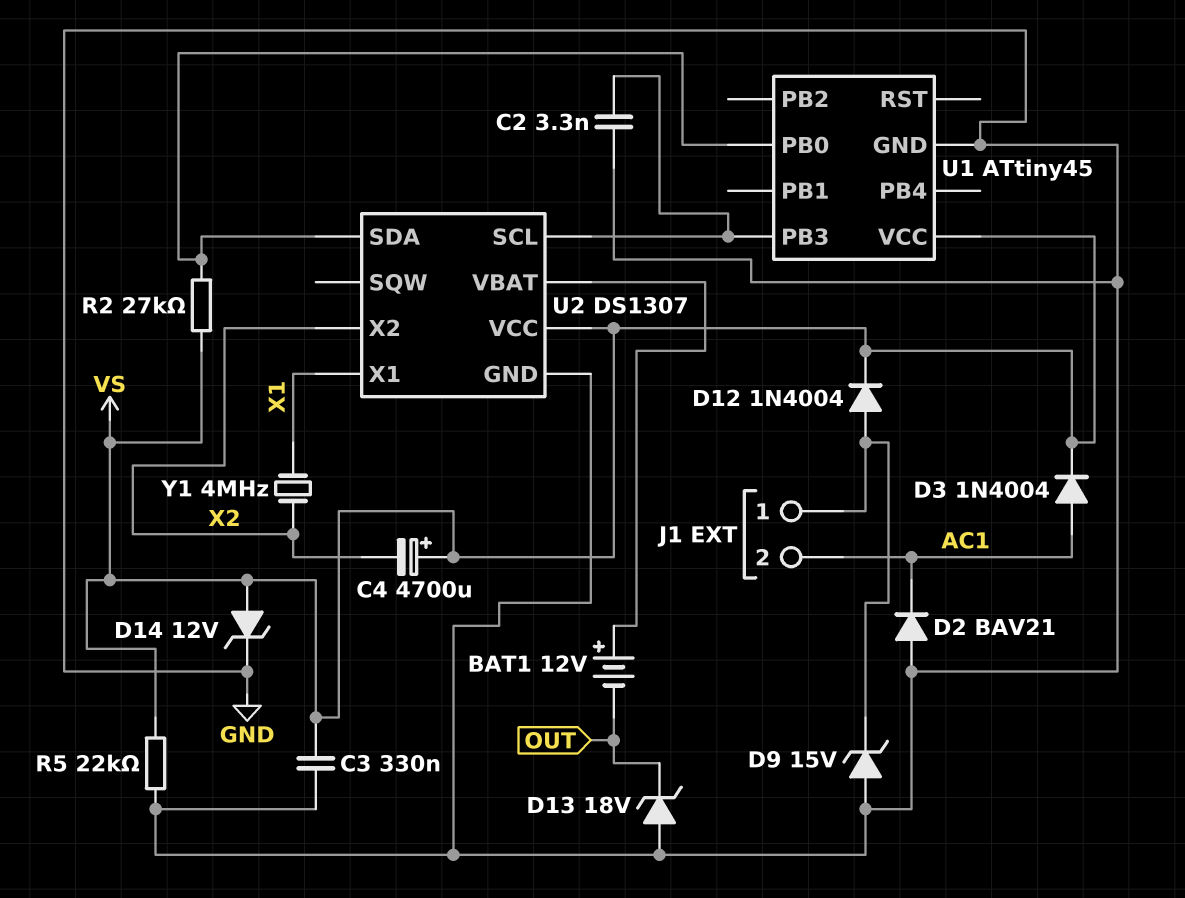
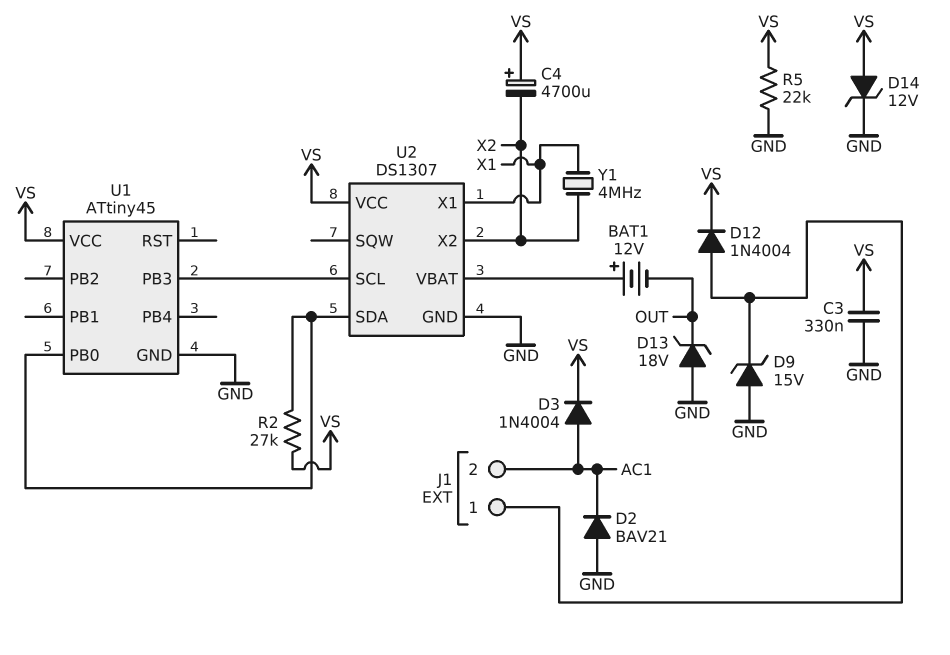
C2: 3.3nF (GND, U1/PB3) -> none

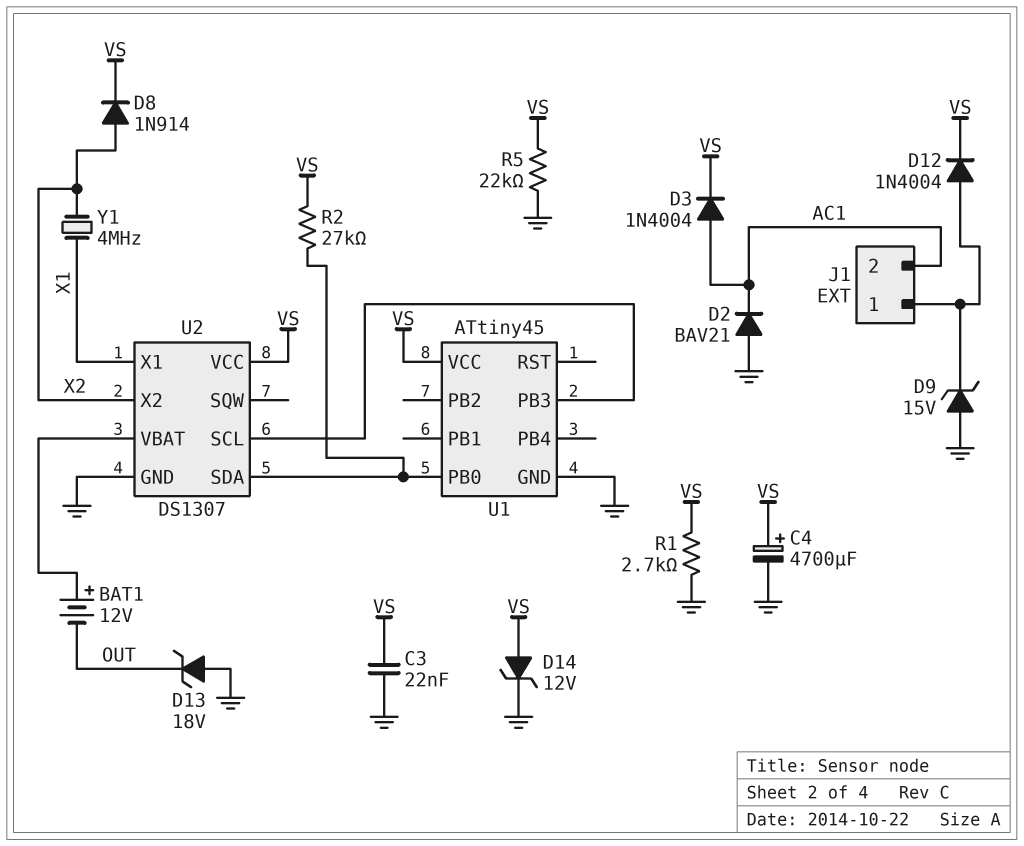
C3: 330nF (GND, VS) -> 22nF (GND, VS)
C4: 4700uF (plus VS, minus X2) -> 4700uF (plus VS, minus GND)
D8: none -> diode 1N914 (A X2, K VS)
R1: none -> 2.7k (GND, VS)

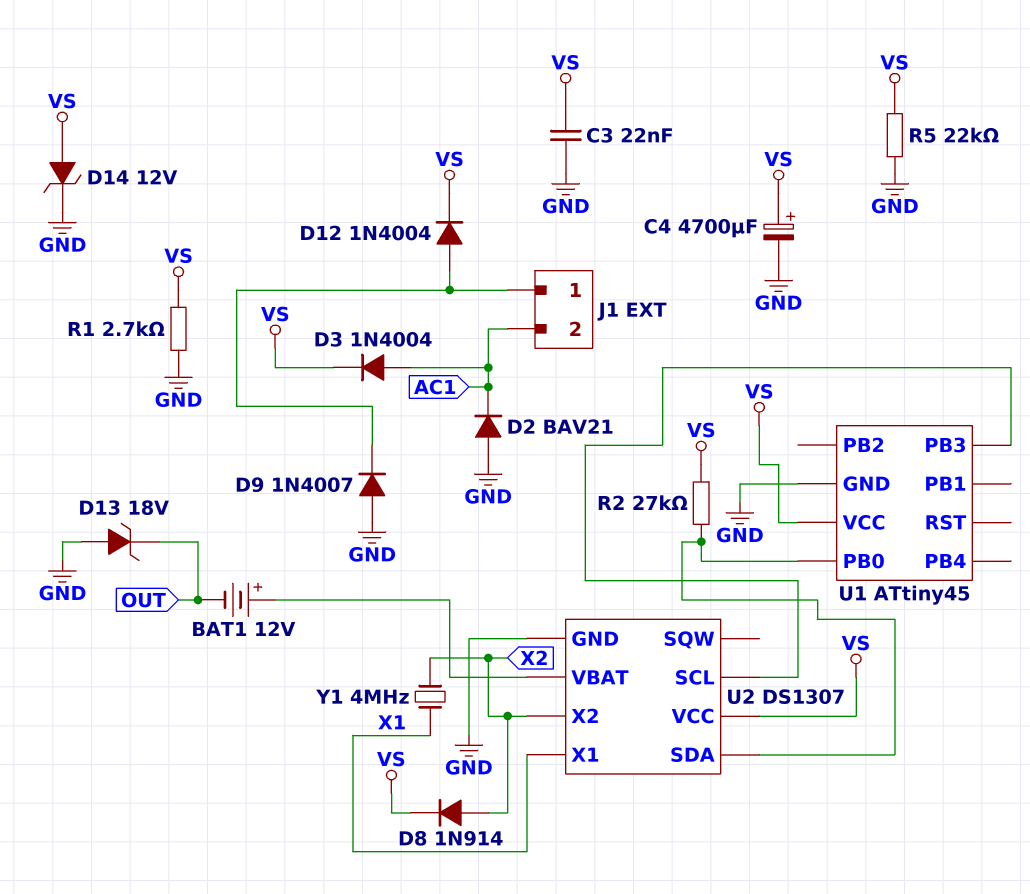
D9: zener 15V (A GND, K J1/1) -> diode 1N4007 (A GND, K J1/1)

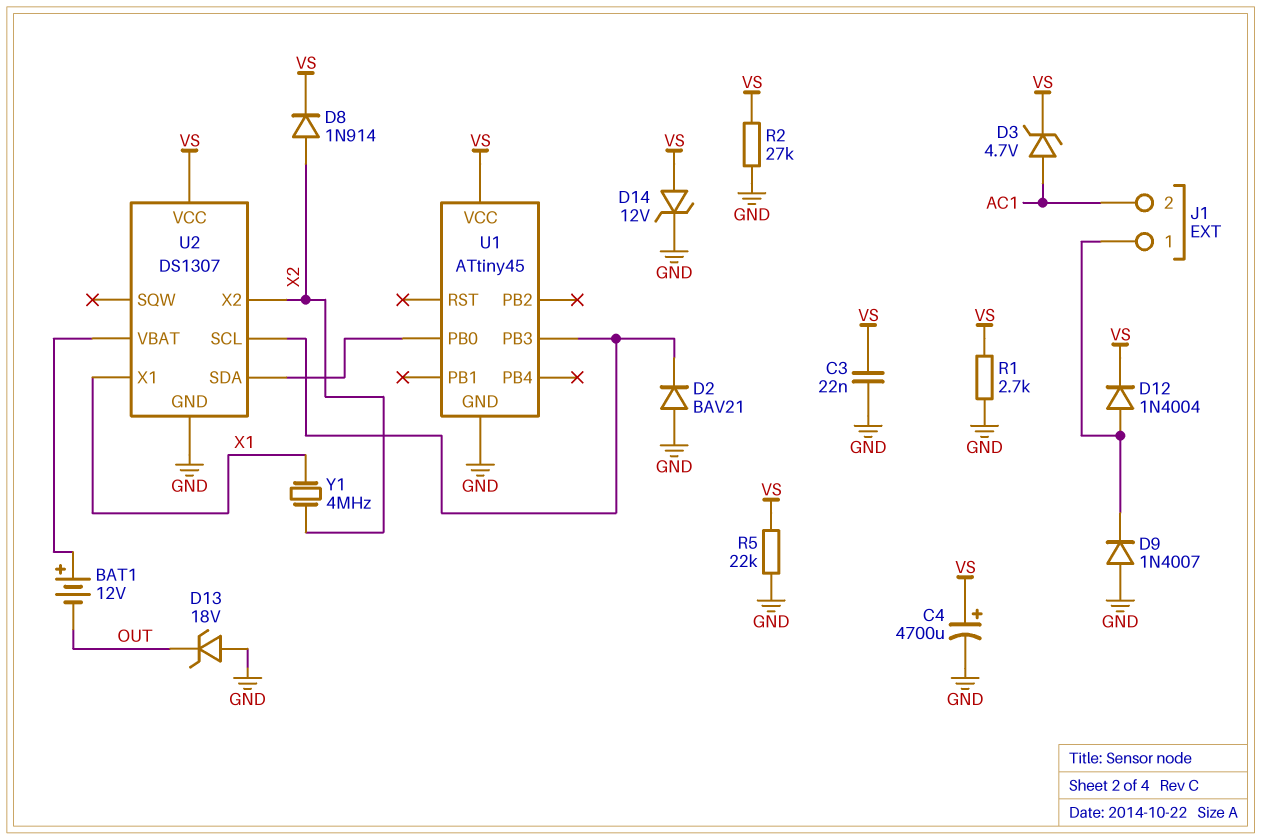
D2: diode BAV21 (A GND, K AC1) -> diode BAV21 (A GND, K U1/PB3)
D3: diode 1N4004 (A AC1, K VS) -> zener 4.7V (A AC1, K VS)
R2: 27k (U1/PB0, VS) -> 27k (GND, VS)

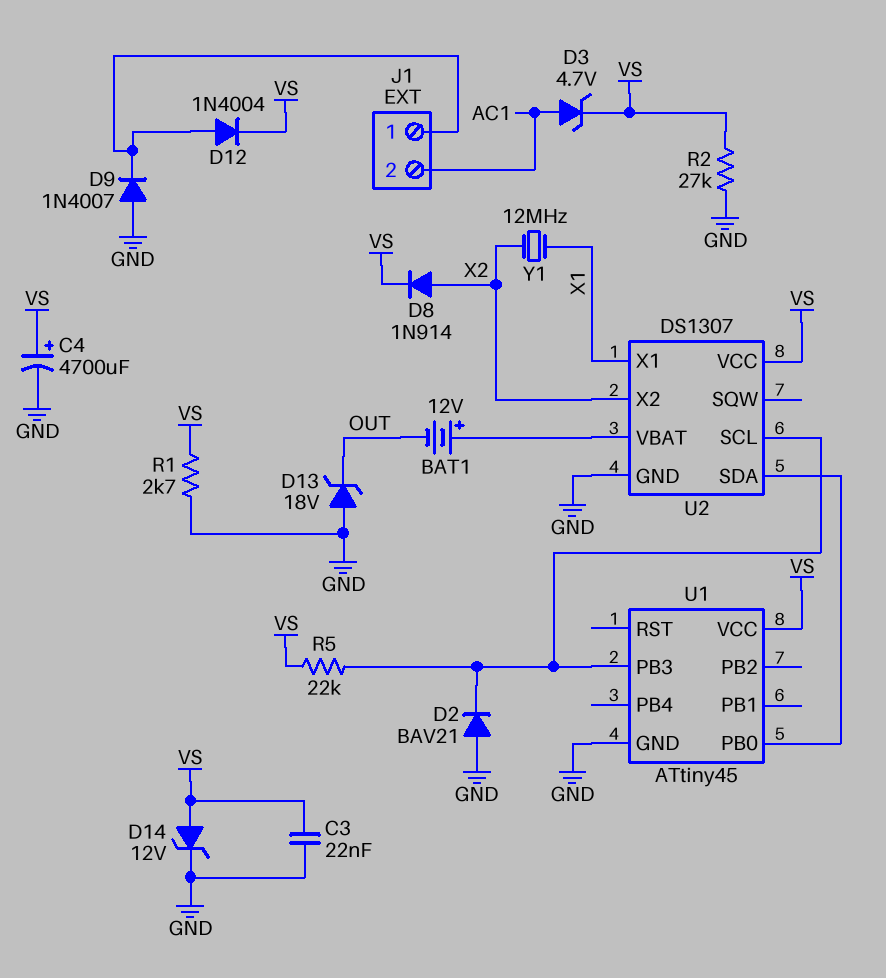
R5: 22k (GND, VS) -> 22k (U1/PB3, VS)
Y1: 4MHz (X1, X2) -> 12MHz (X1, X2)

